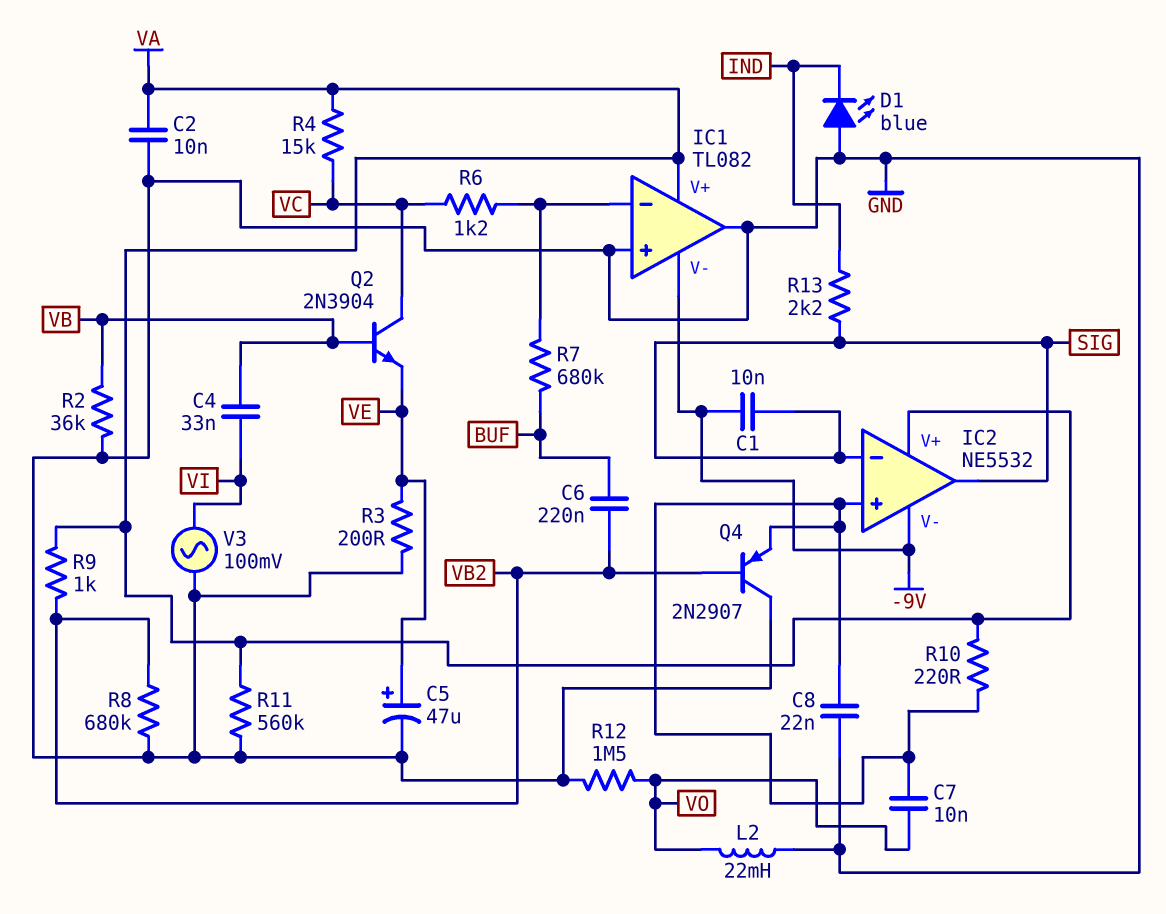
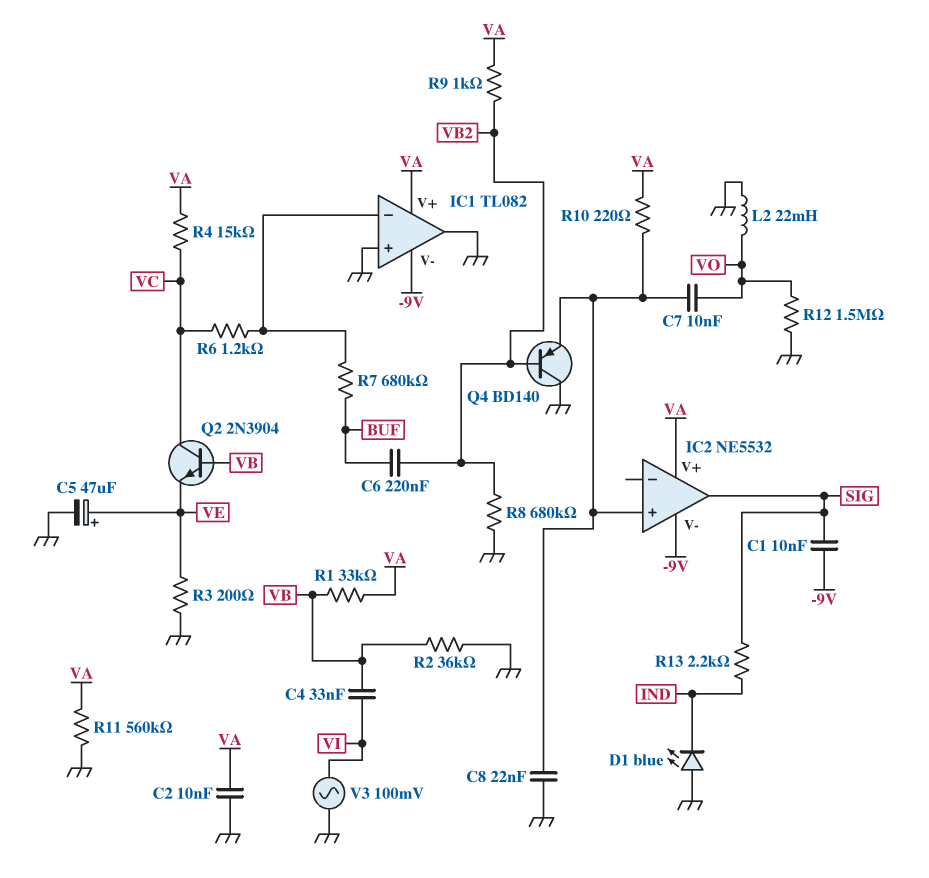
IC2 pin in-: SIG -> none
Q4: PNP 2N2907 (B VB2, C GND, E IC2/in+) -> PNP BD140 (B VB2, C GND, E IC2/in+)
R1: none -> 33k (VA, VB)

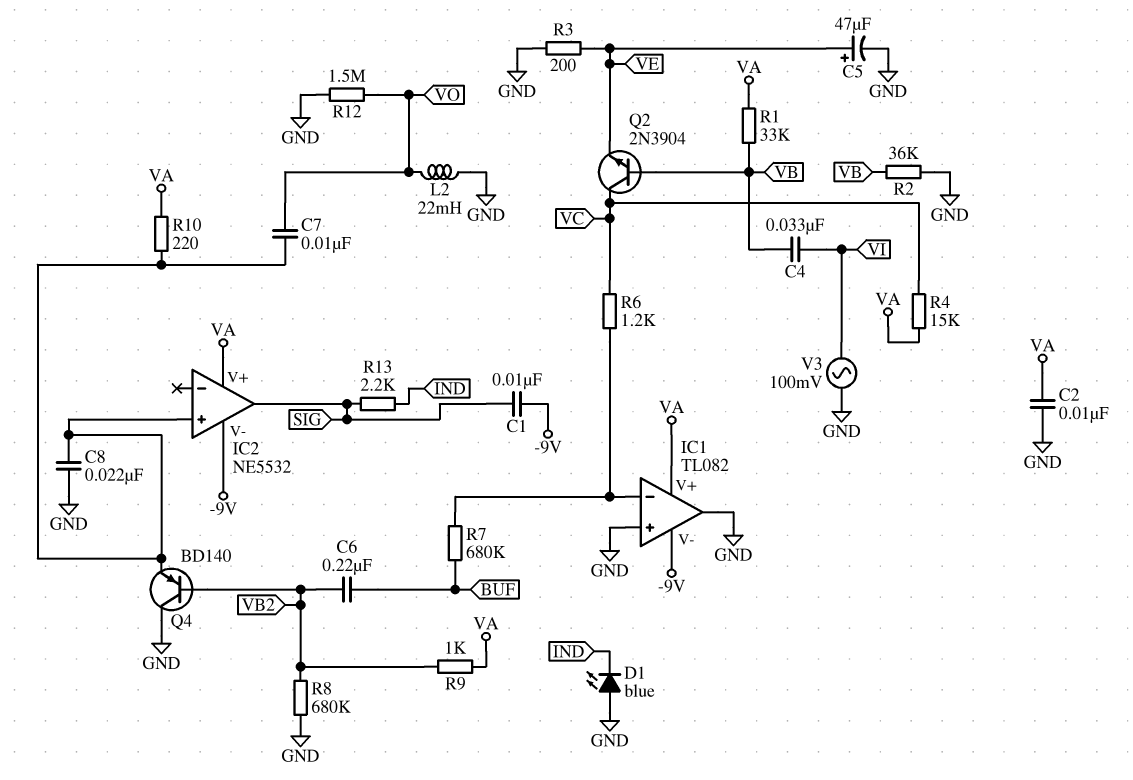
R11: 560k (GND, VA) -> none

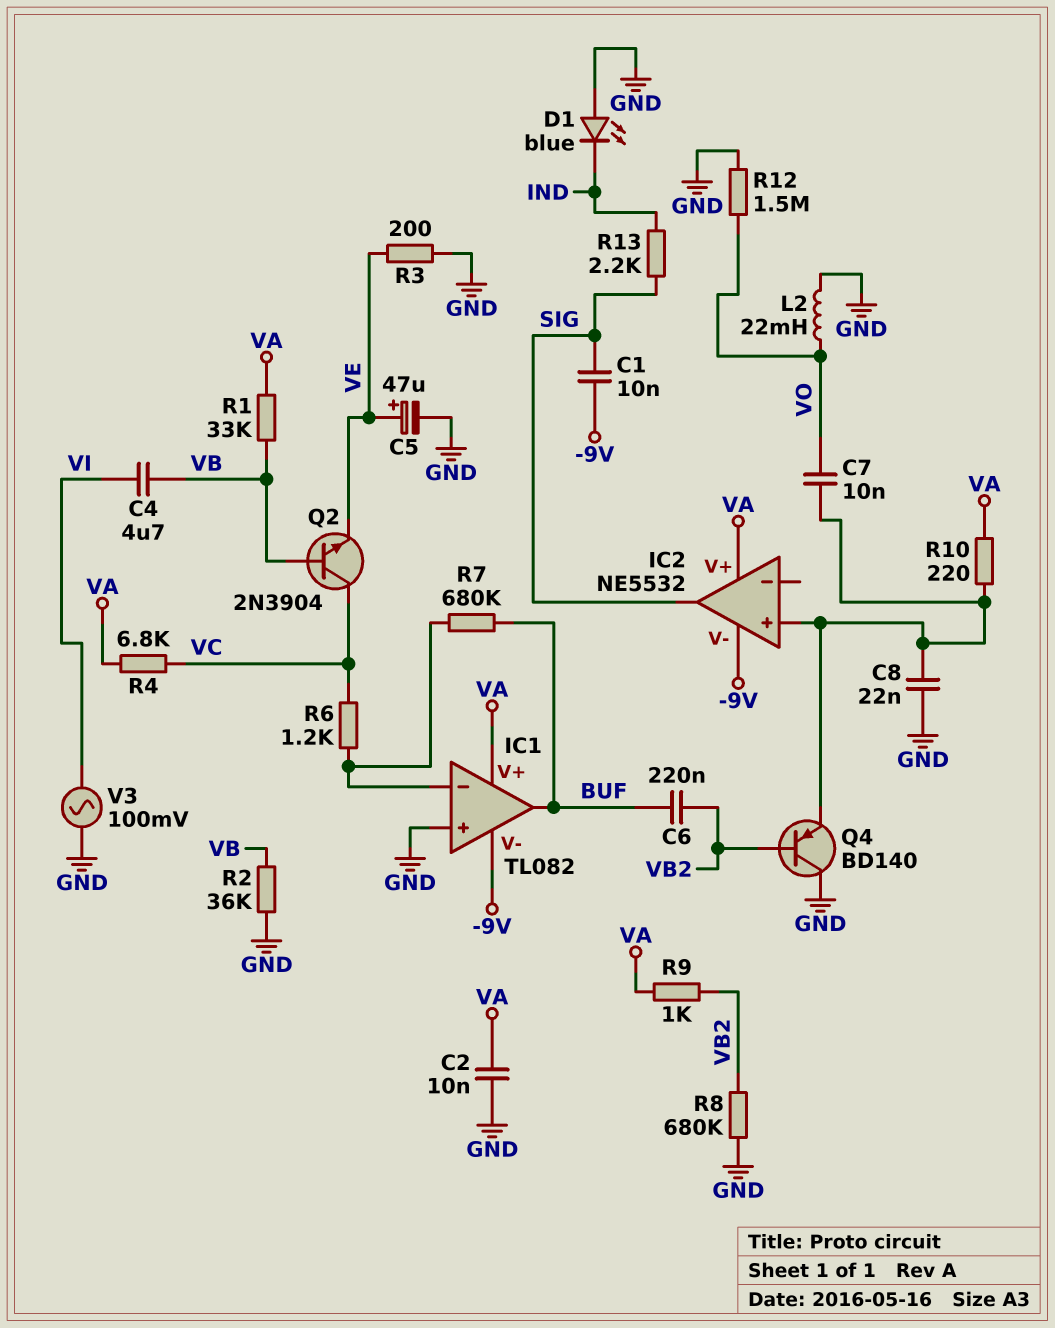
C4: 33nF (VB, VI) -> 4.7uF (VB, VI)
IC1 pin out: GND -> BUF
R4: 15k (VA, VC) -> 6.8k (VA, VC)

